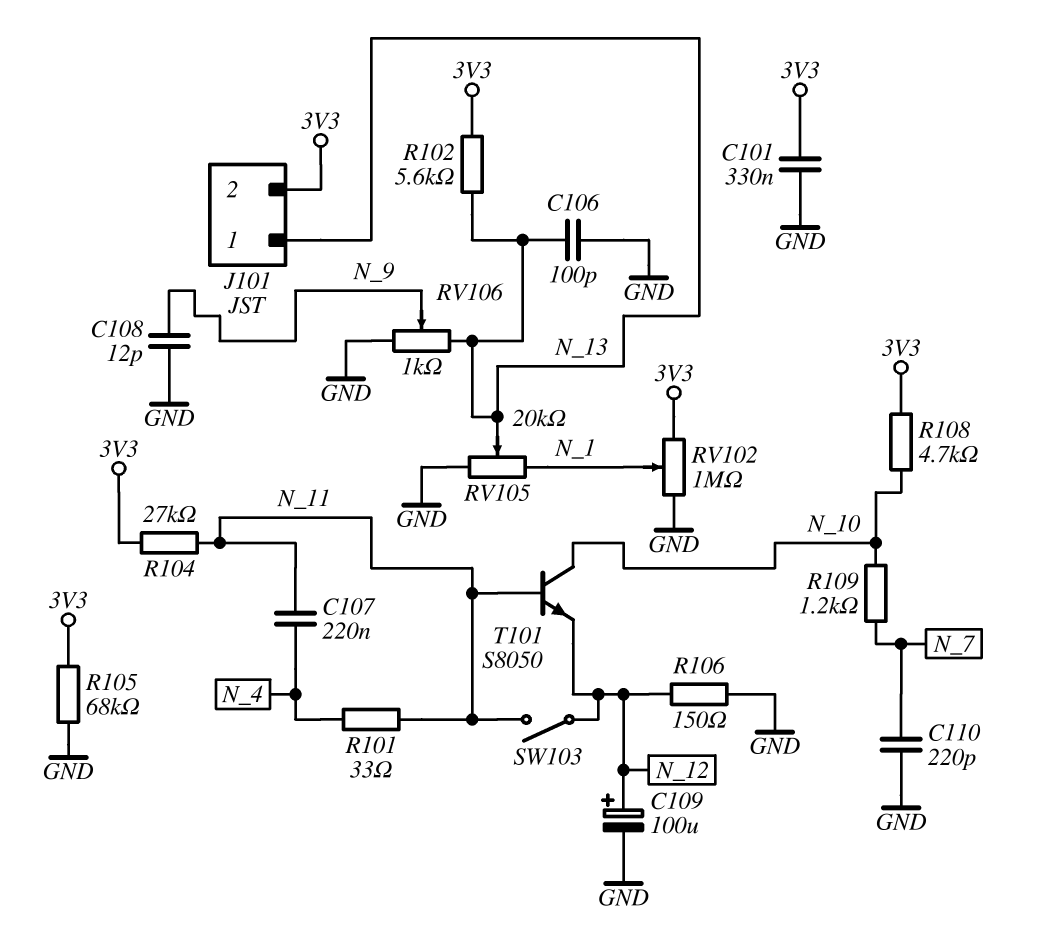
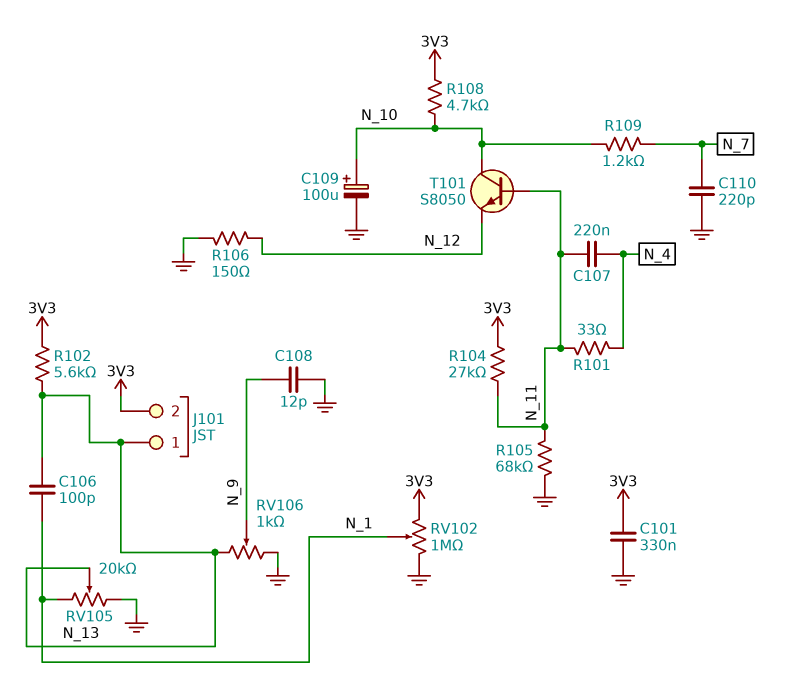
C106: 100pF (GND, N_13) -> 100pF (N_1, N_13)
C109: 100uF (plus N_12, minus GND) -> 100uF (plus N_10, minus GND)
R105: 68k (3V3, GND) -> 68k (GND, N_11)
SW103: switch (N_11, N_12) -> none

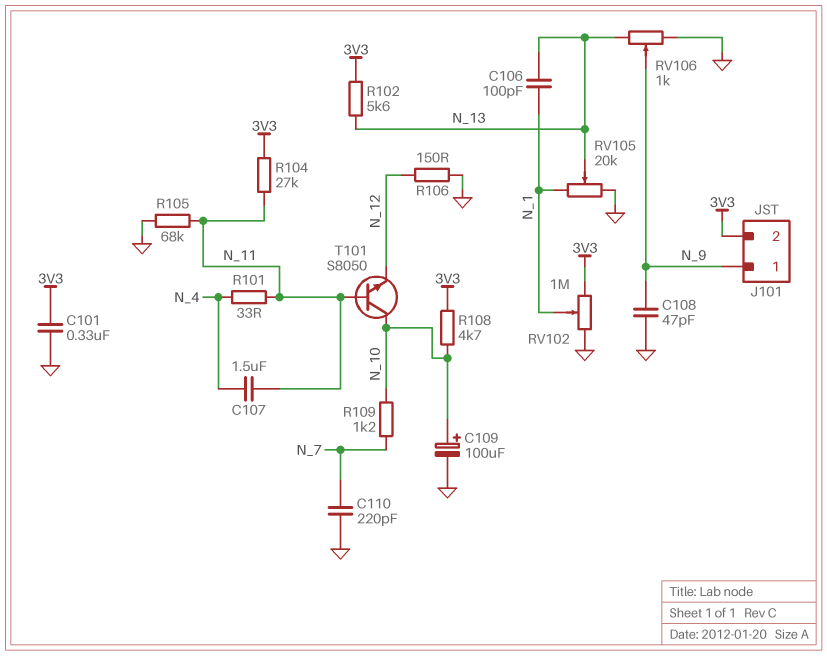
C107: 220nF (N_4, N_11) -> 1.5uF (N_4, N_11)
C108: 12pF (GND, N_9) -> 47pF (GND, N_9)
J101 pin 1: N_13 -> N_9

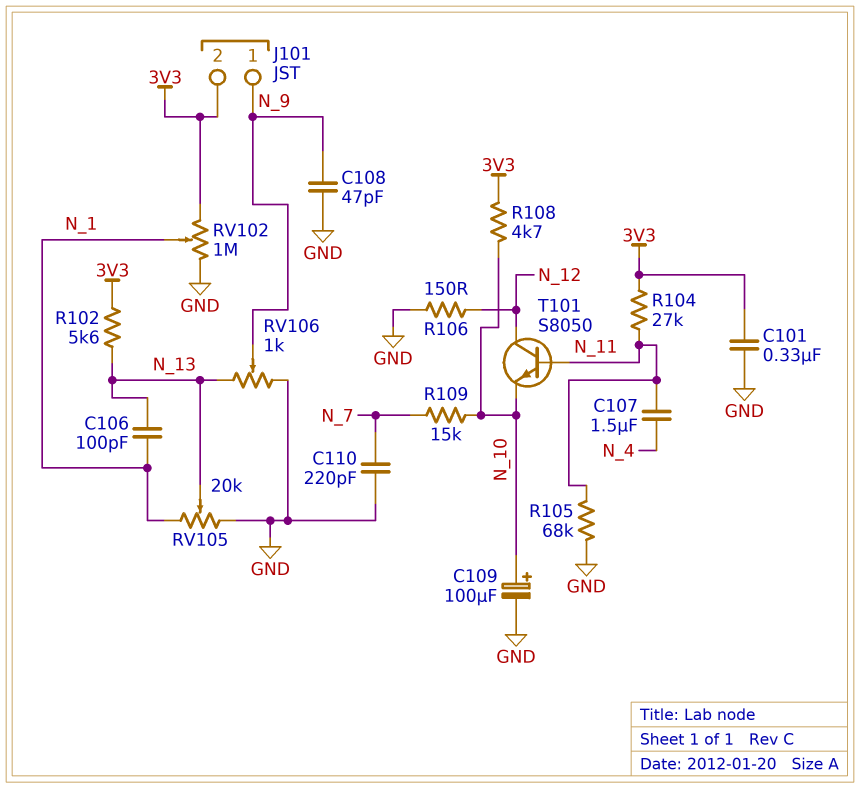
R101: 33 (N_4, N_11) -> none
R109: 1.2k (N_7, N_10) -> 15k (N_7, N_10)
T101: NPN S8050 (B N_11, C N_10, E N_12) -> NPN S8050 (B N_11, C N_12, E N_10)

